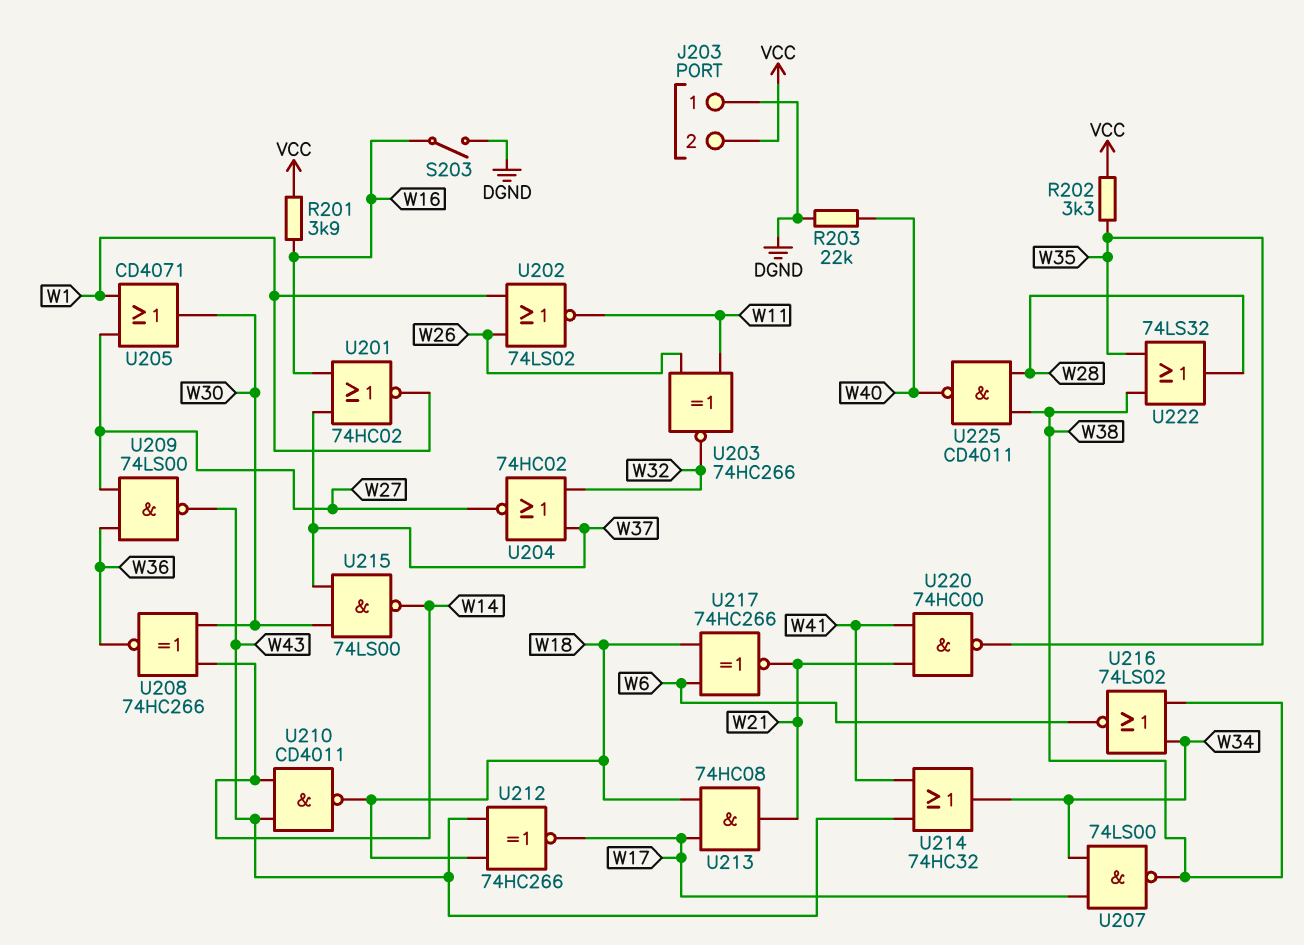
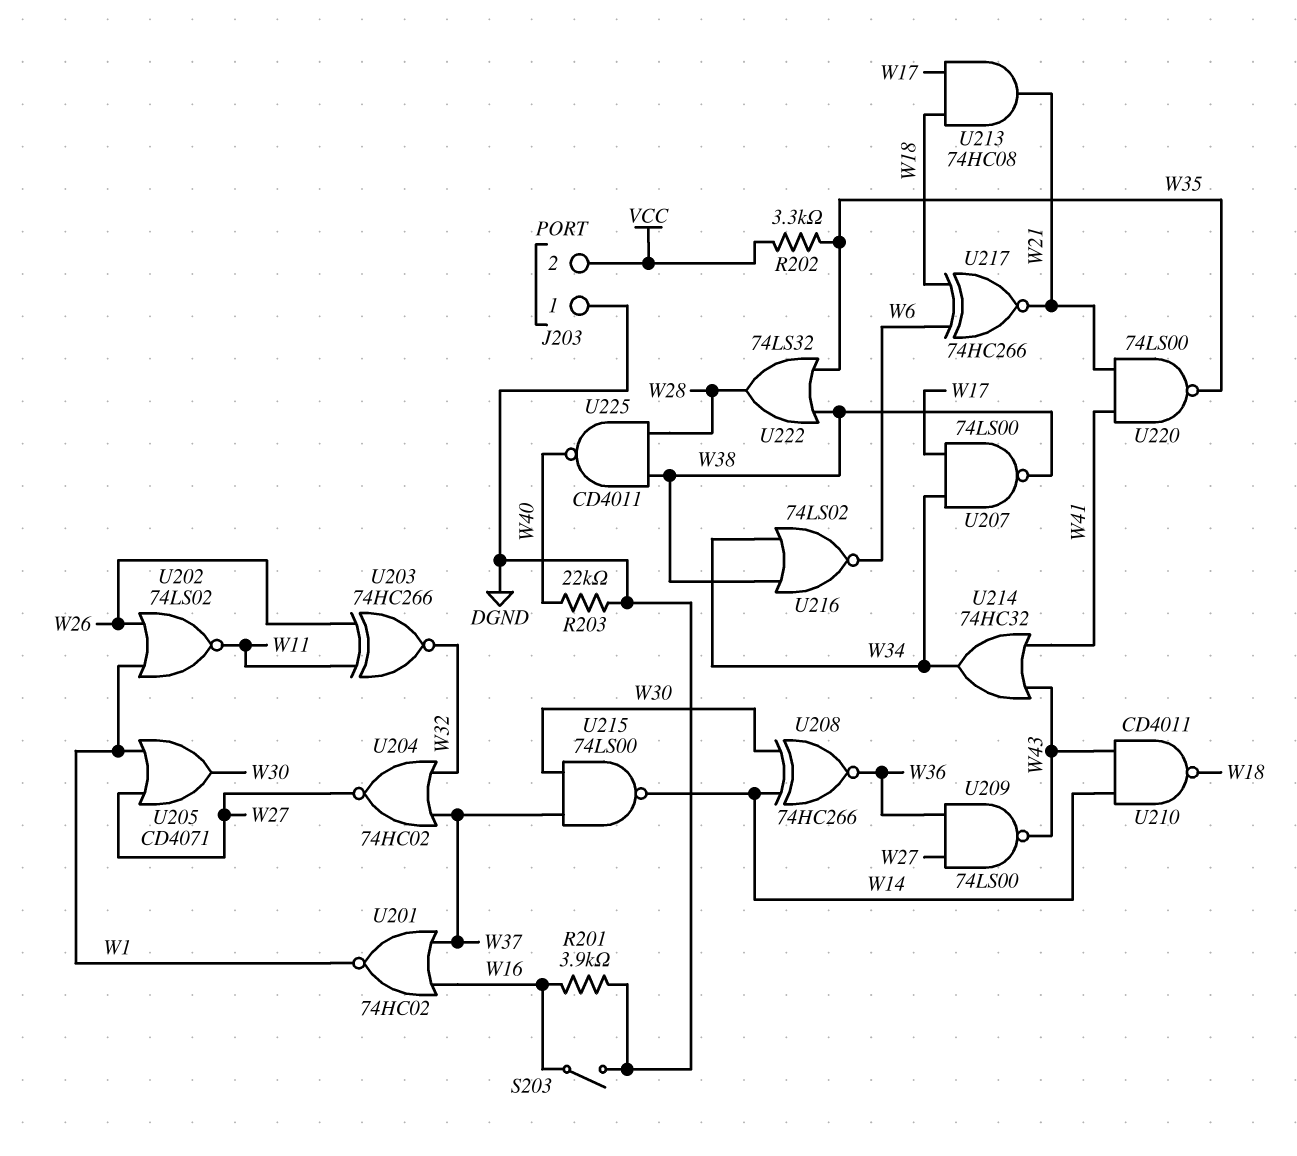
R201: 3.9k (VCC, W16) -> 3.9k (DGND, W16)
U212: XNOR 74HC266 (in W18, in W43, out W17) -> none
U220: NAND 74HC00 (in W21, in W41, out W35) -> NAND 74LS00 (in W21, in W41, out W35)

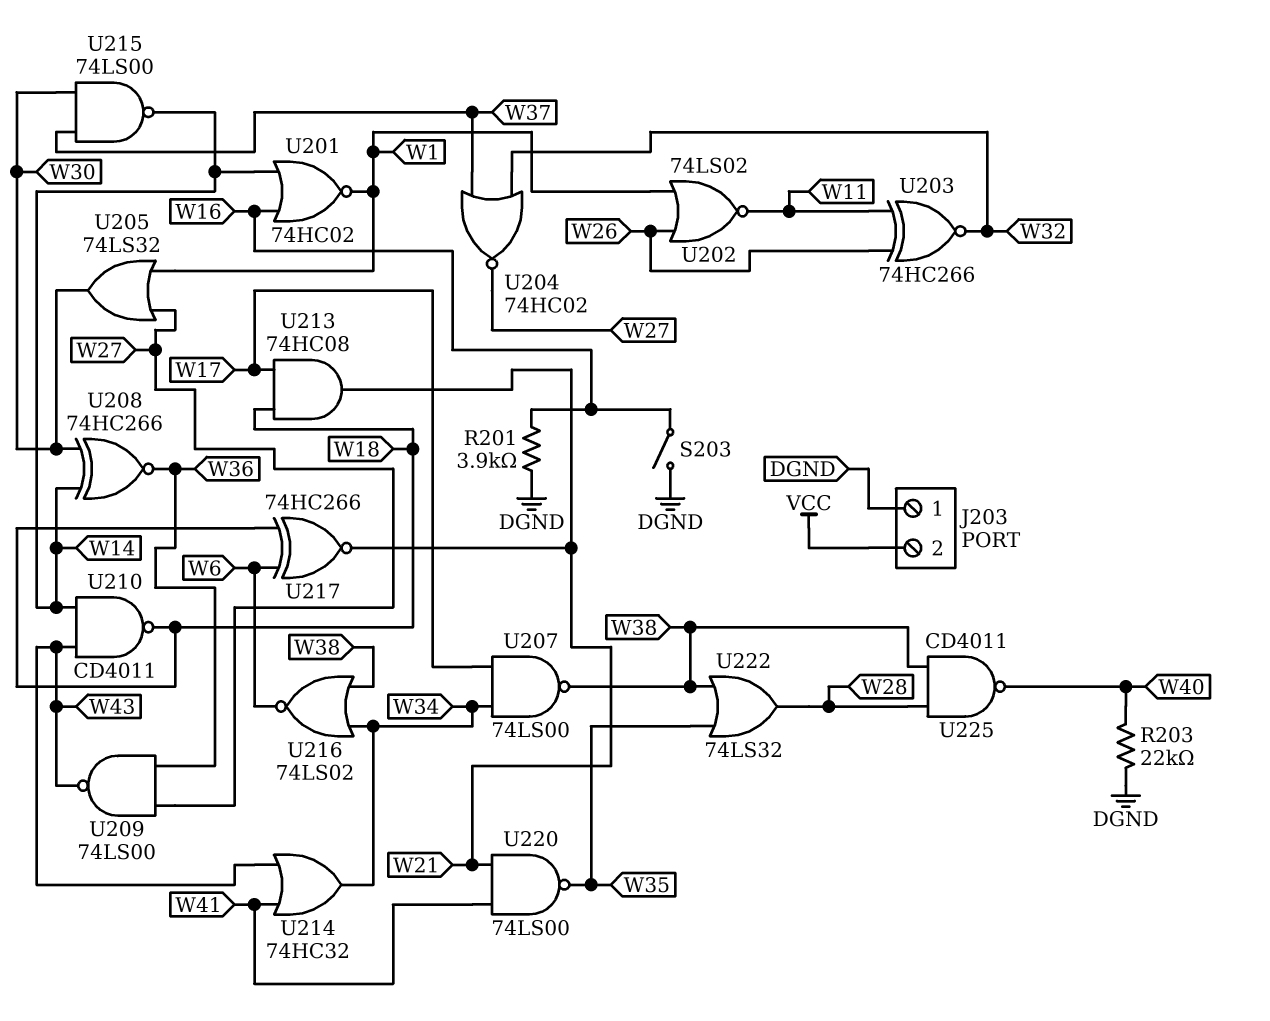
R202: 3.3k (VCC, W35) -> none
U201: NOR 74HC02 (in W16, in W37, out W1) -> NOR 74HC02 (in W14, in W16, out W1)
U205: OR CD4071 (in W1, in W27, out W30) -> OR 74LS32 (in W1, in W27, out W30)

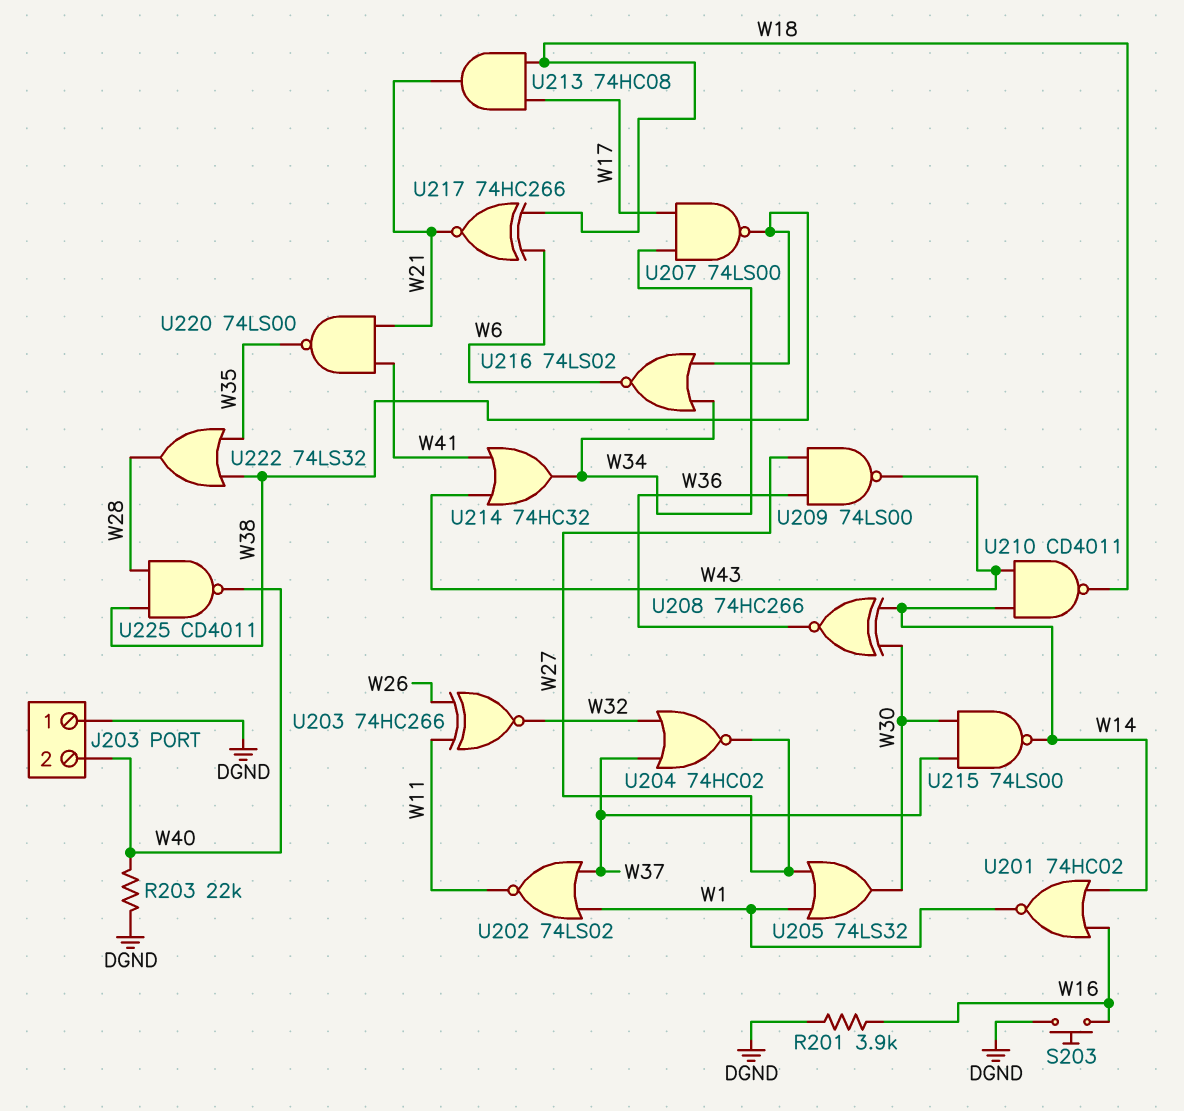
J203 pin 2: VCC -> W40
S203: switch (DGND, W16) -> button (DGND, W16)
U202: NOR 74LS02 (in W1, in W26, out W11) -> NOR 74LS02 (in W1, in W37, out W11)

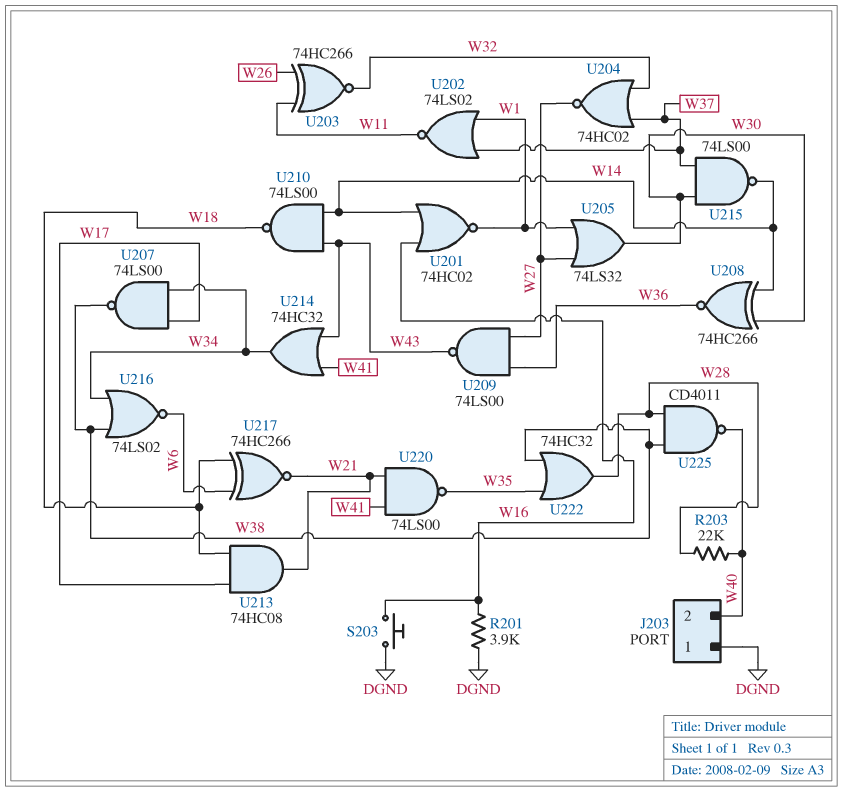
R203: 22k (DGND, W40) -> 22k (W28, W40)
U210: NAND CD4011 (in W14, in W43, out W18) -> NAND 74LS00 (in W14, in W43, out W18)
U222: OR 74LS32 (in W35, in W38, out W28) -> OR 74HC32 (in W35, in W38, out W28)

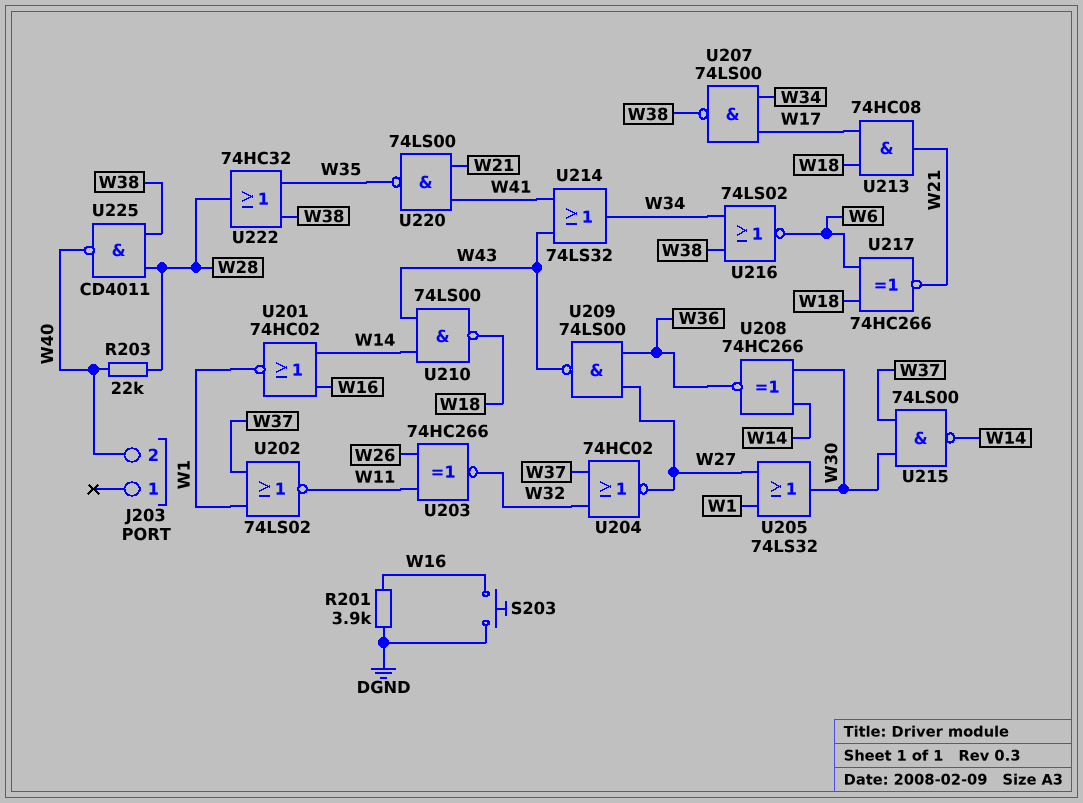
J203 pin 1: DGND -> none
U214: OR 74HC32 (in W41, in W43, out W34) -> OR 74LS32 (in W41, in W43, out W34)

